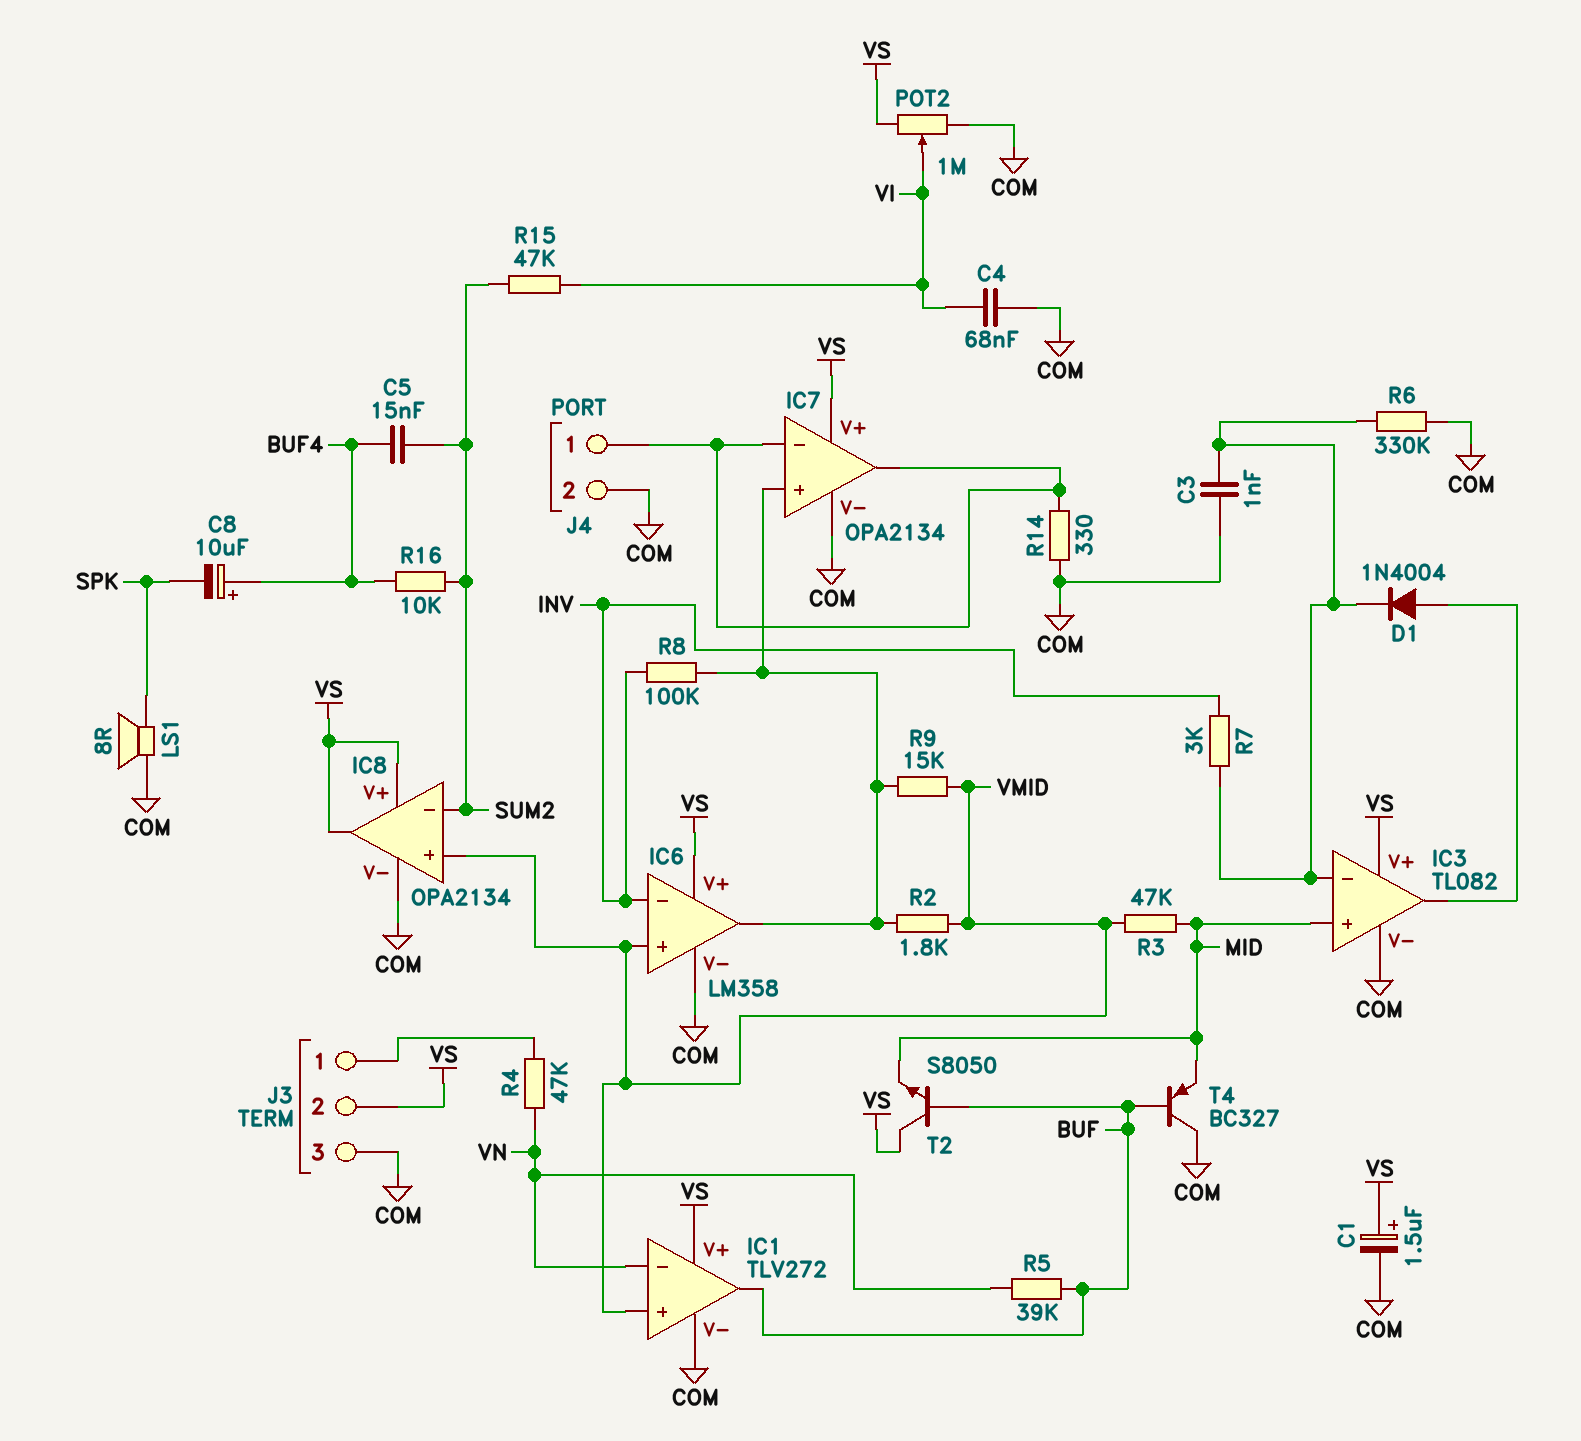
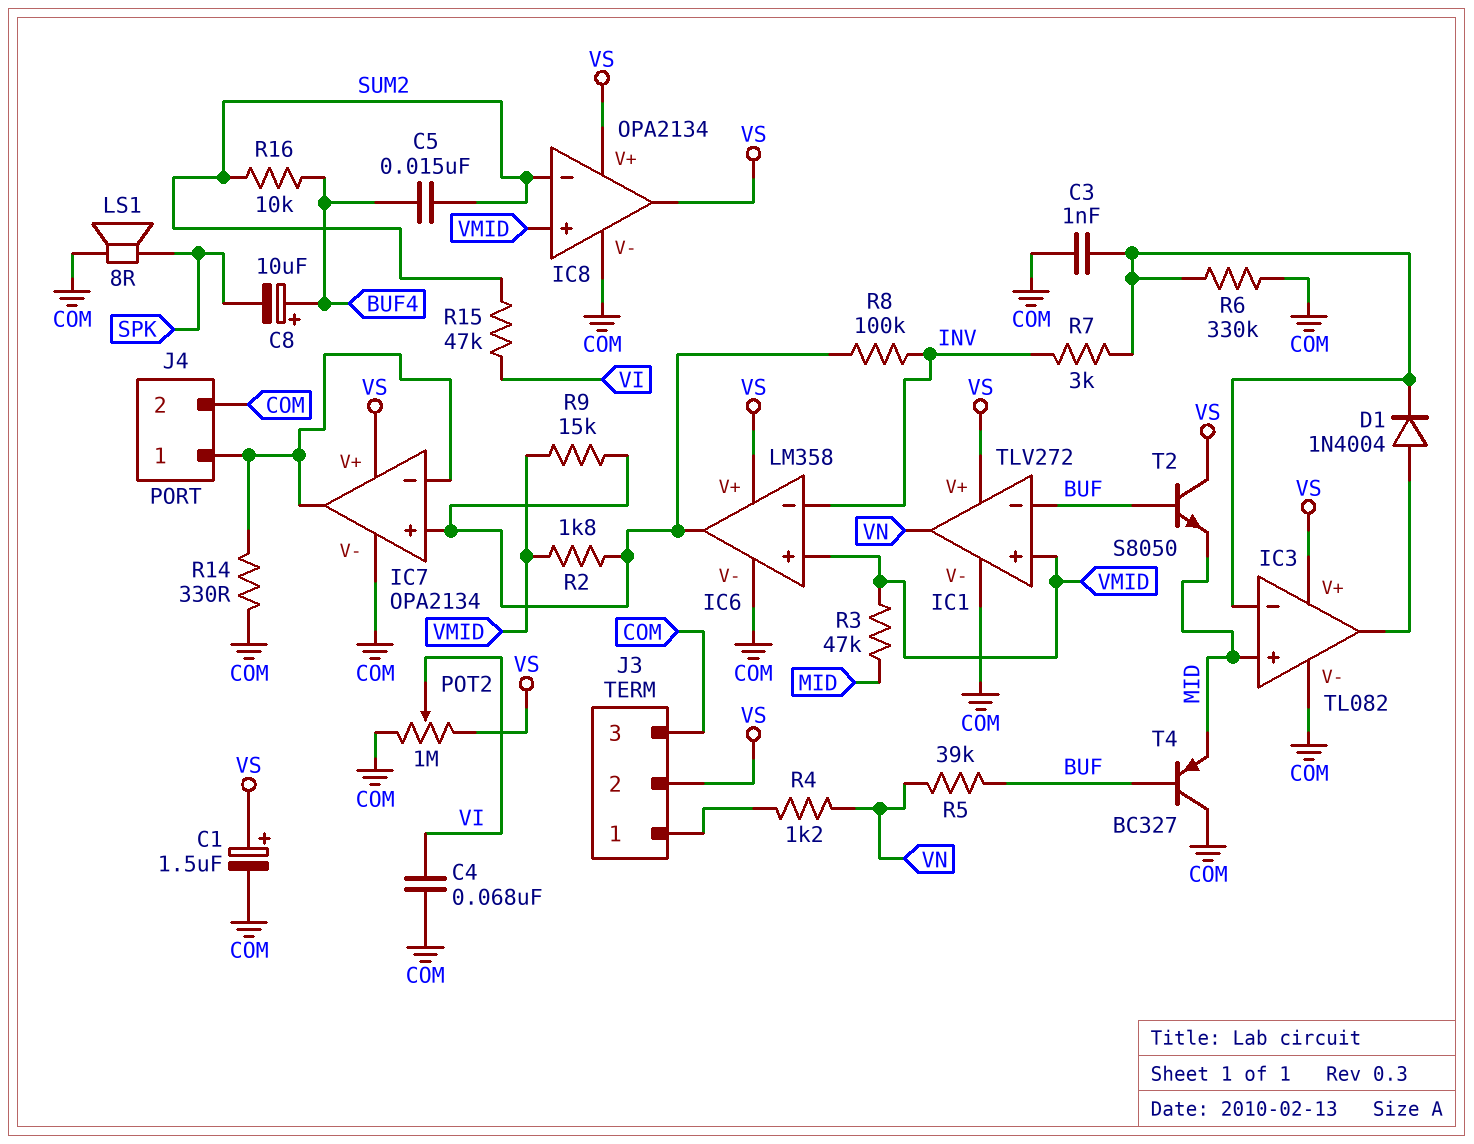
IC1 pin in-: VN -> BUF
IC1 pin out: BUF -> VN
R4: 47k (J3/1, VN) -> 1.2k (J3/1, VN)

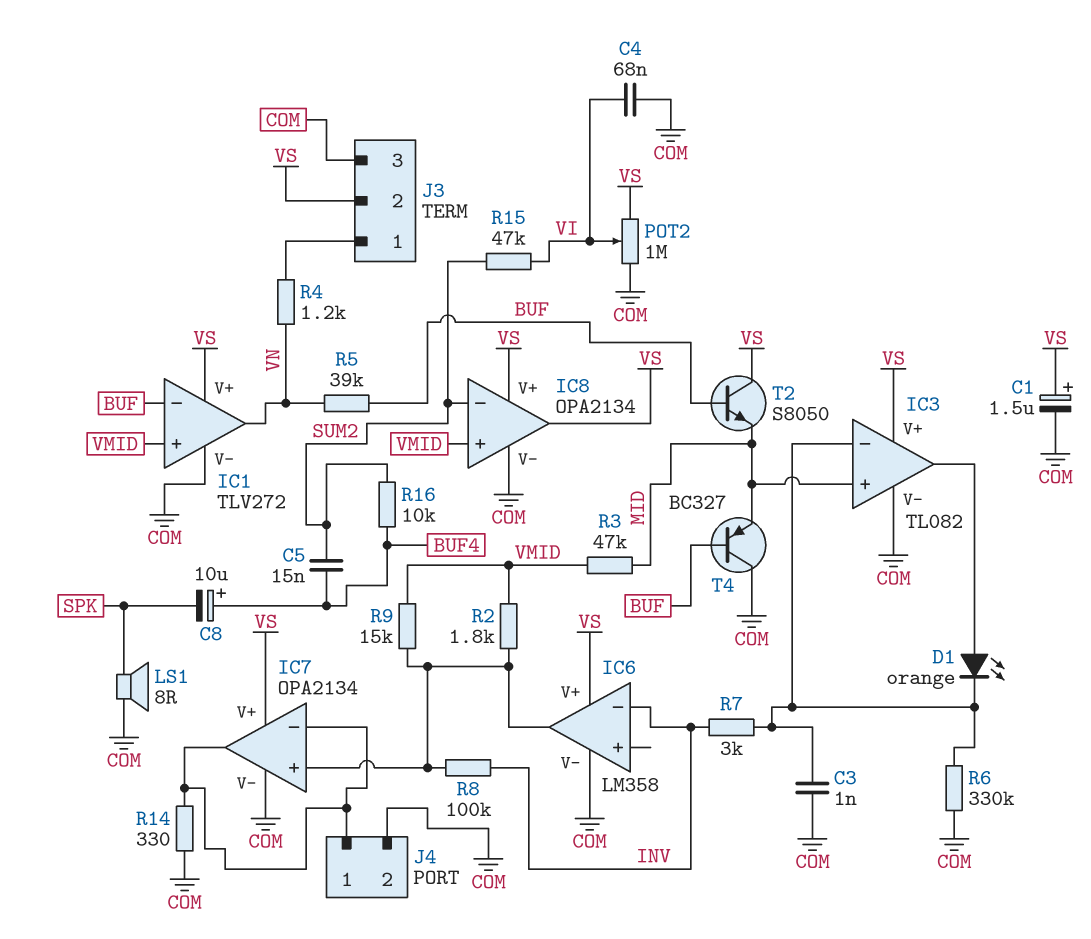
D1: diode 1N4004 (A IC3/out, K IC3/in-) -> LED orange (A IC3/out, K IC3/in-)
IC6 pin in+: VMID -> none

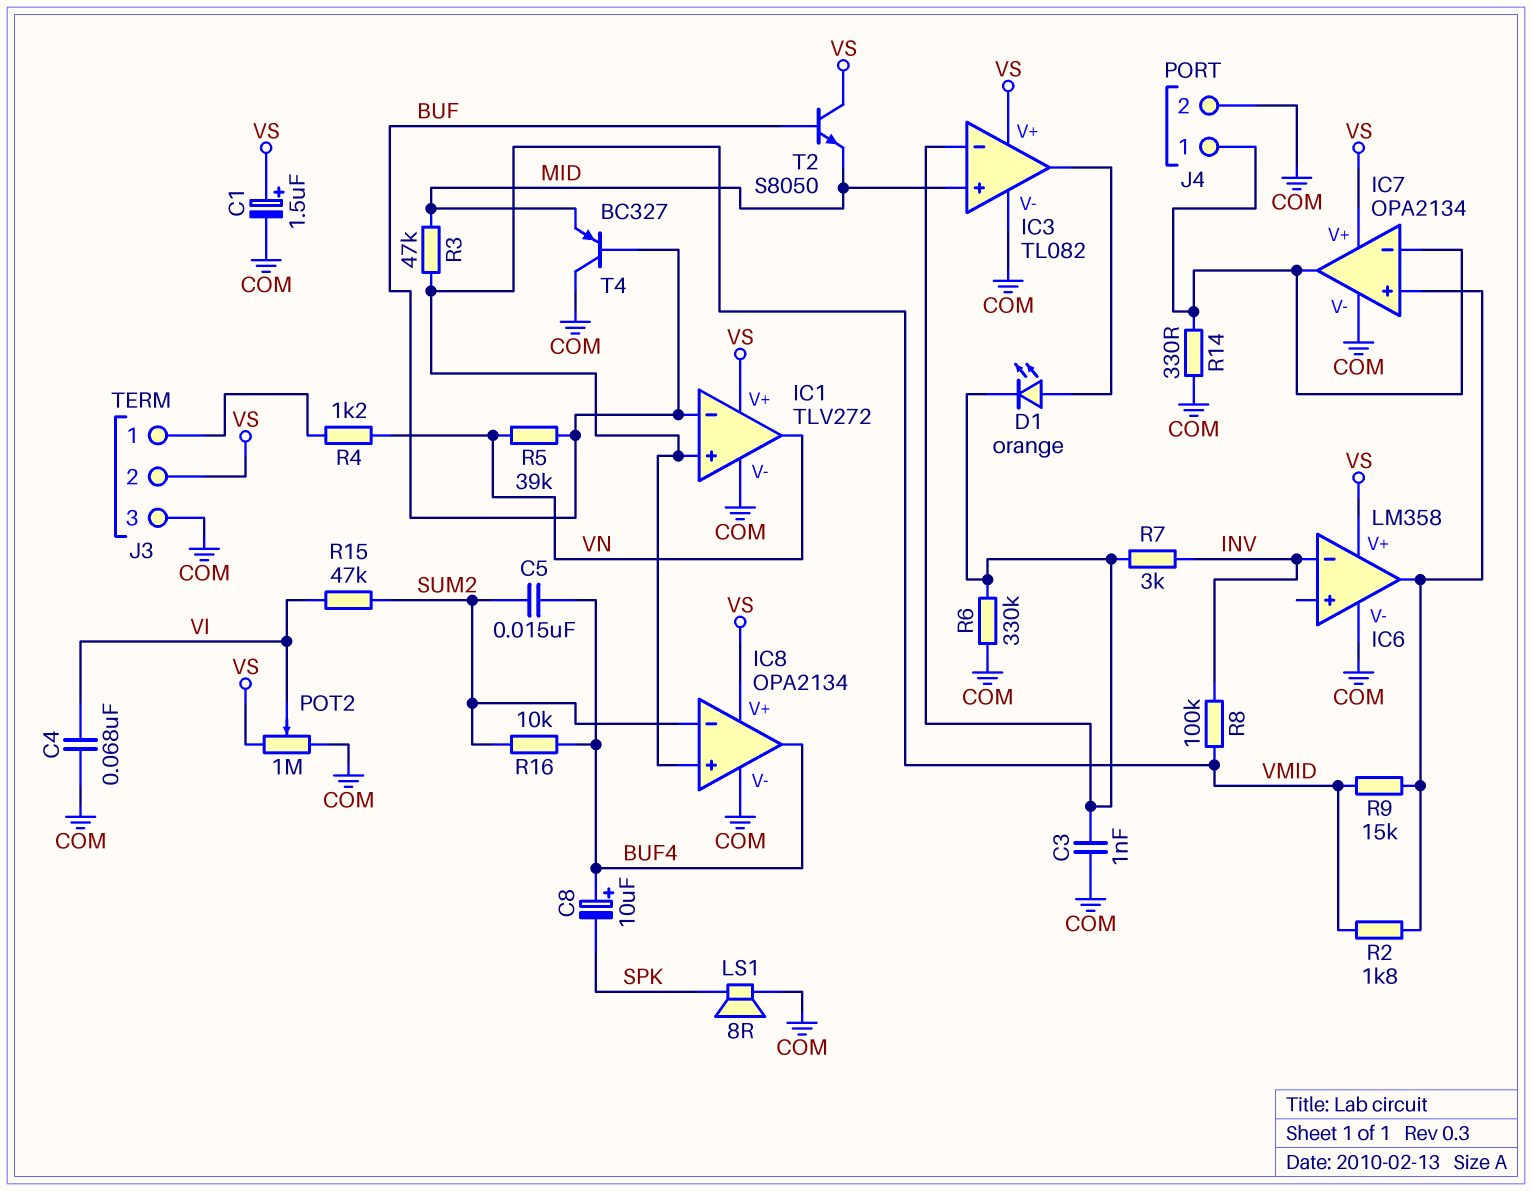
IC8 pin out: VS -> BUF4
R8: 100k (IC6/out, INV) -> 100k (INV, VMID)

